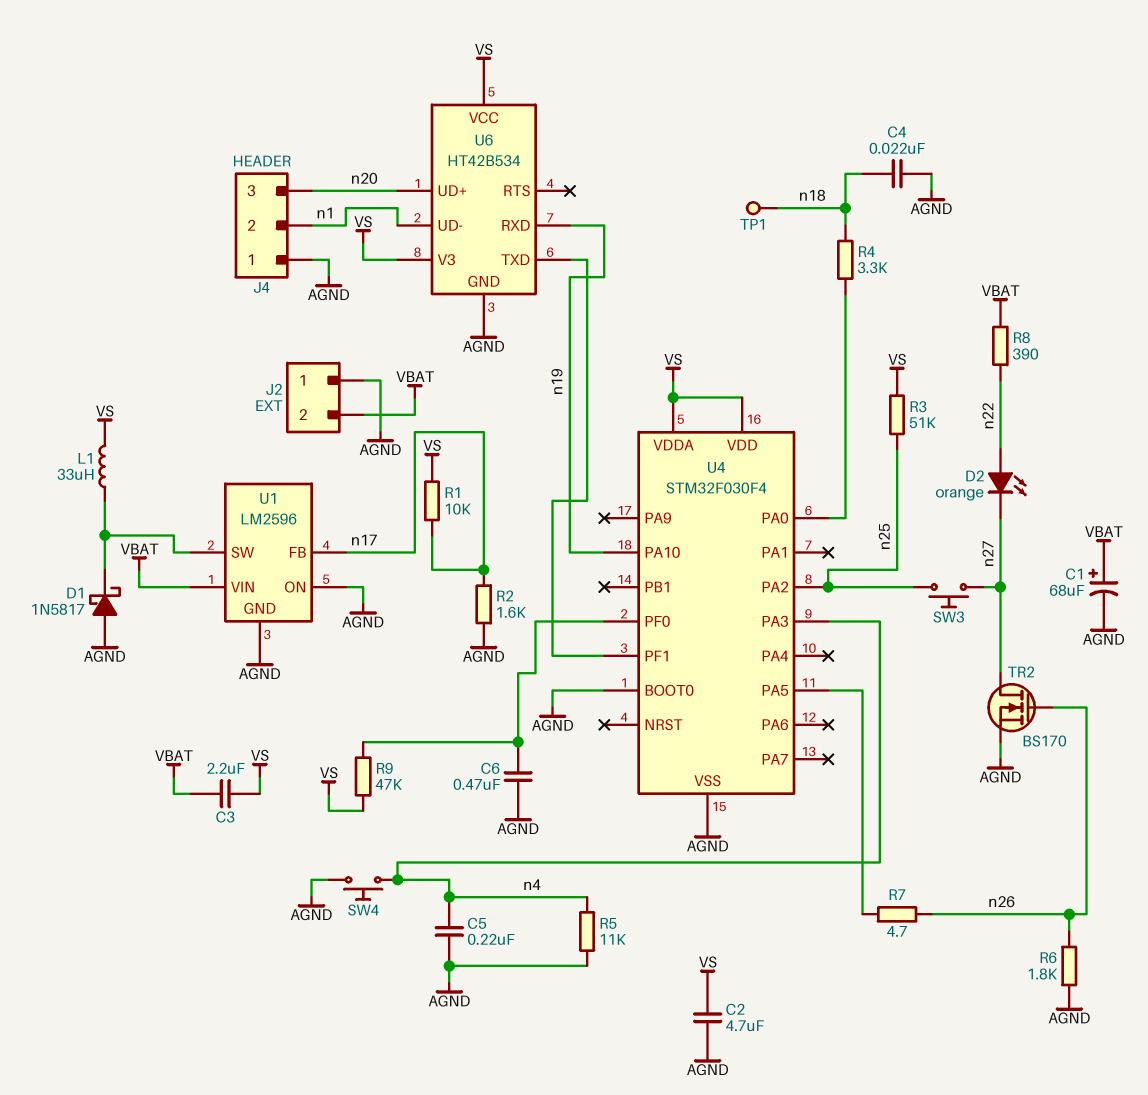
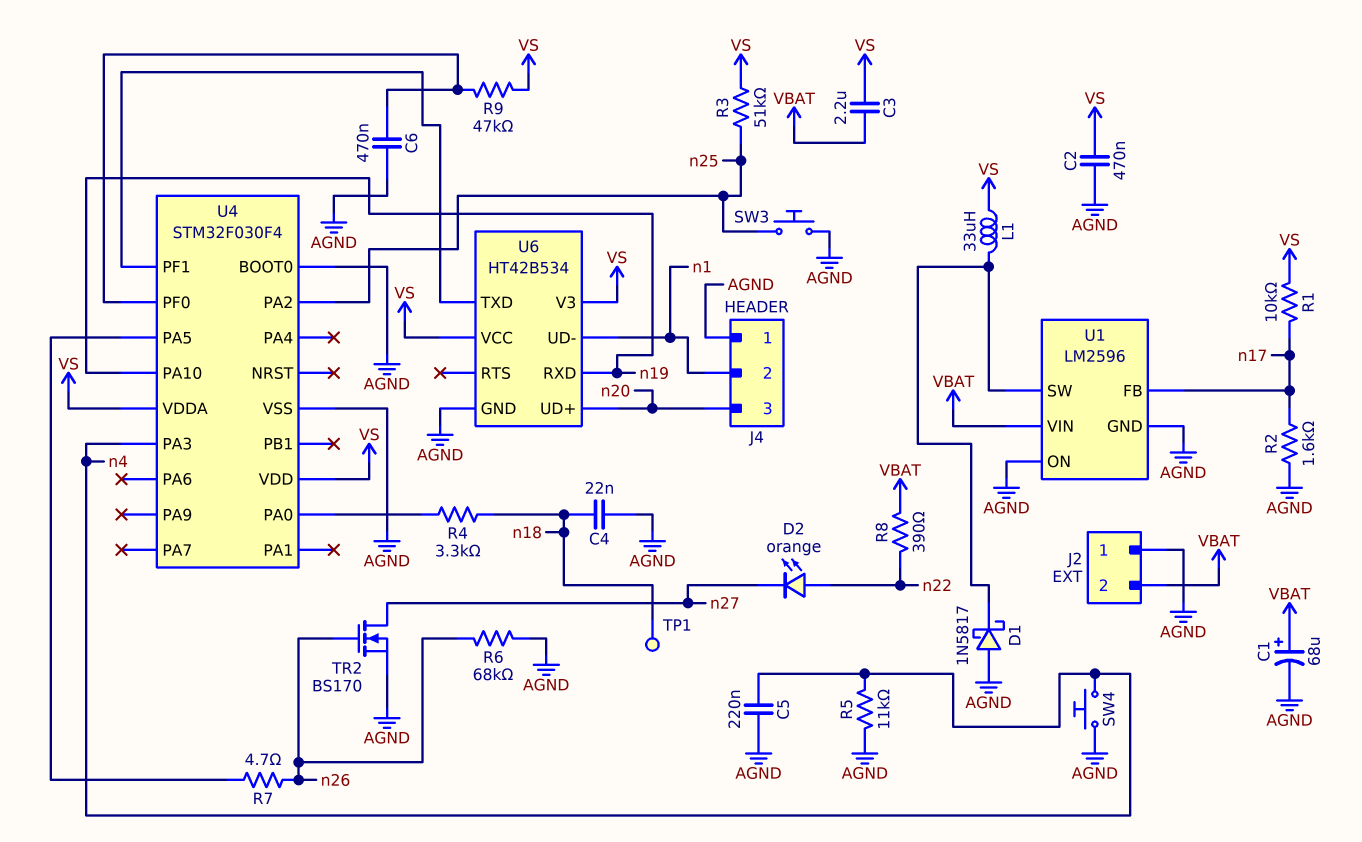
C2: 4.7uF (AGND, VS) -> 470nF (AGND, VS)
R6: 1.8k (AGND, n26) -> 68k (AGND, n26)
SW3: button (n25, n27) -> button (AGND, n25)

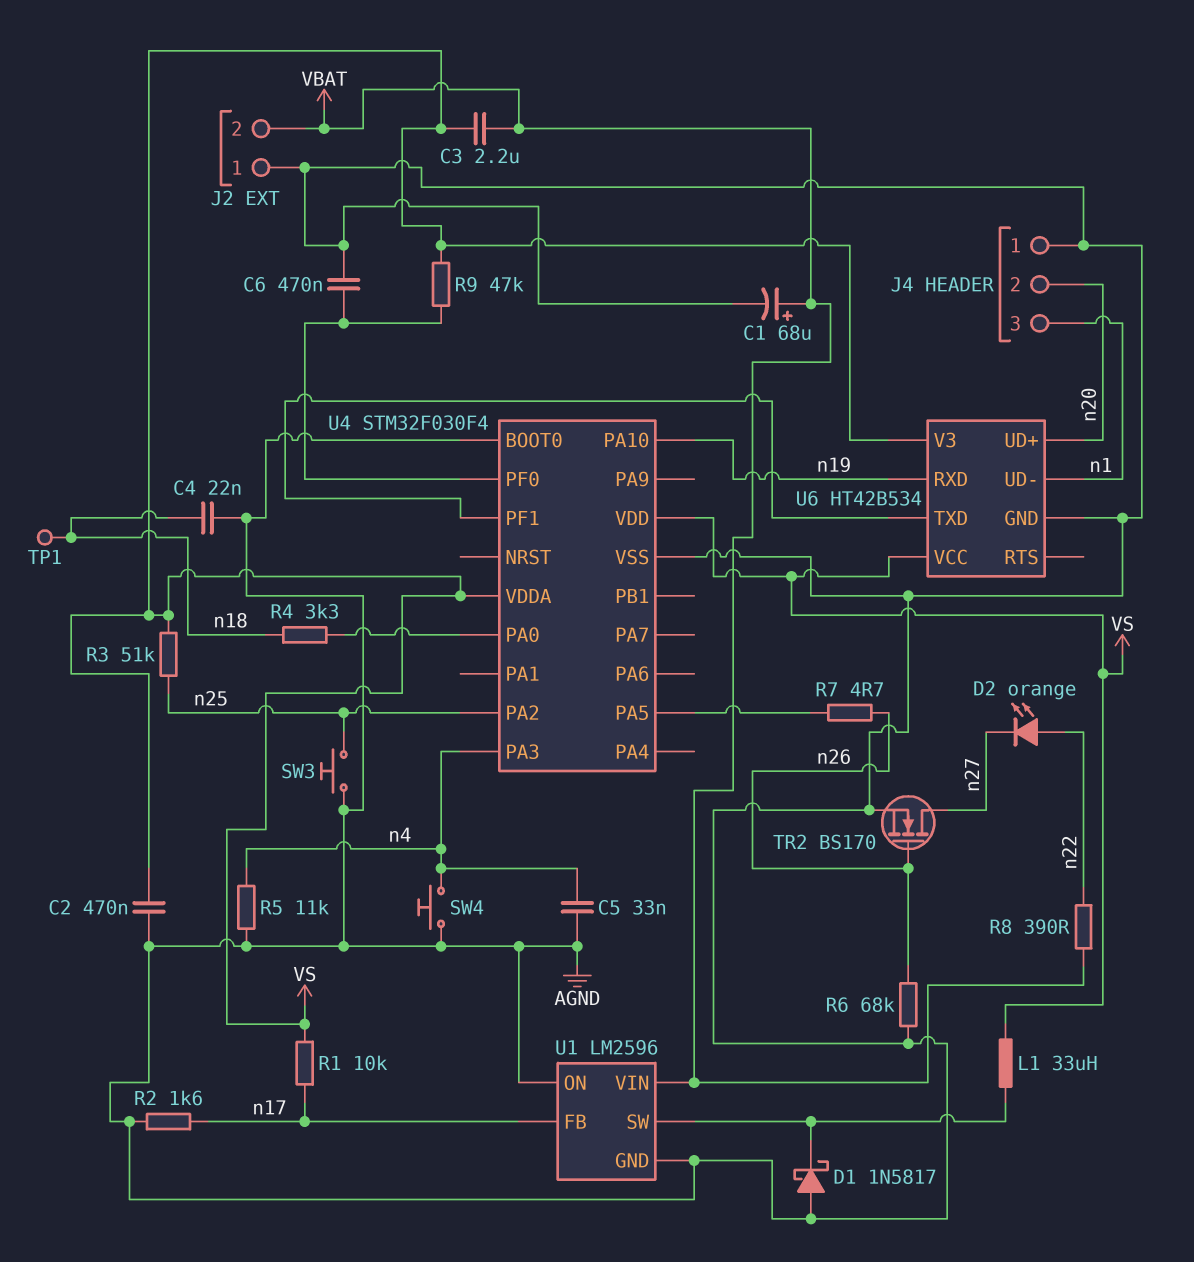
C5: 220nF (AGND, n4) -> 33nF (AGND, n4)
J4 pin 2: n1 -> n20
J4 pin 3: n20 -> n1

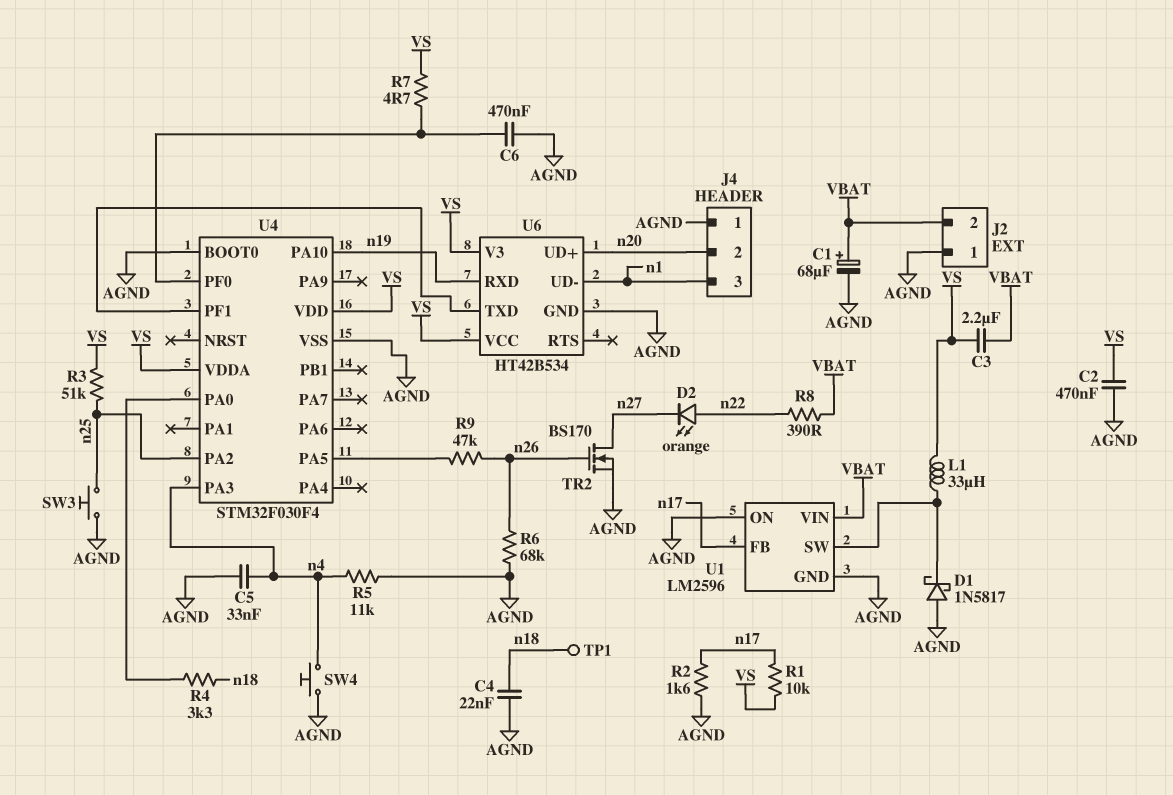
R7: 4.7 (U4/PA5, n26) -> 4.7 (U4/PF0, VS)
R9: 47k (U4/PF0, VS) -> 47k (U4/PA5, n26)

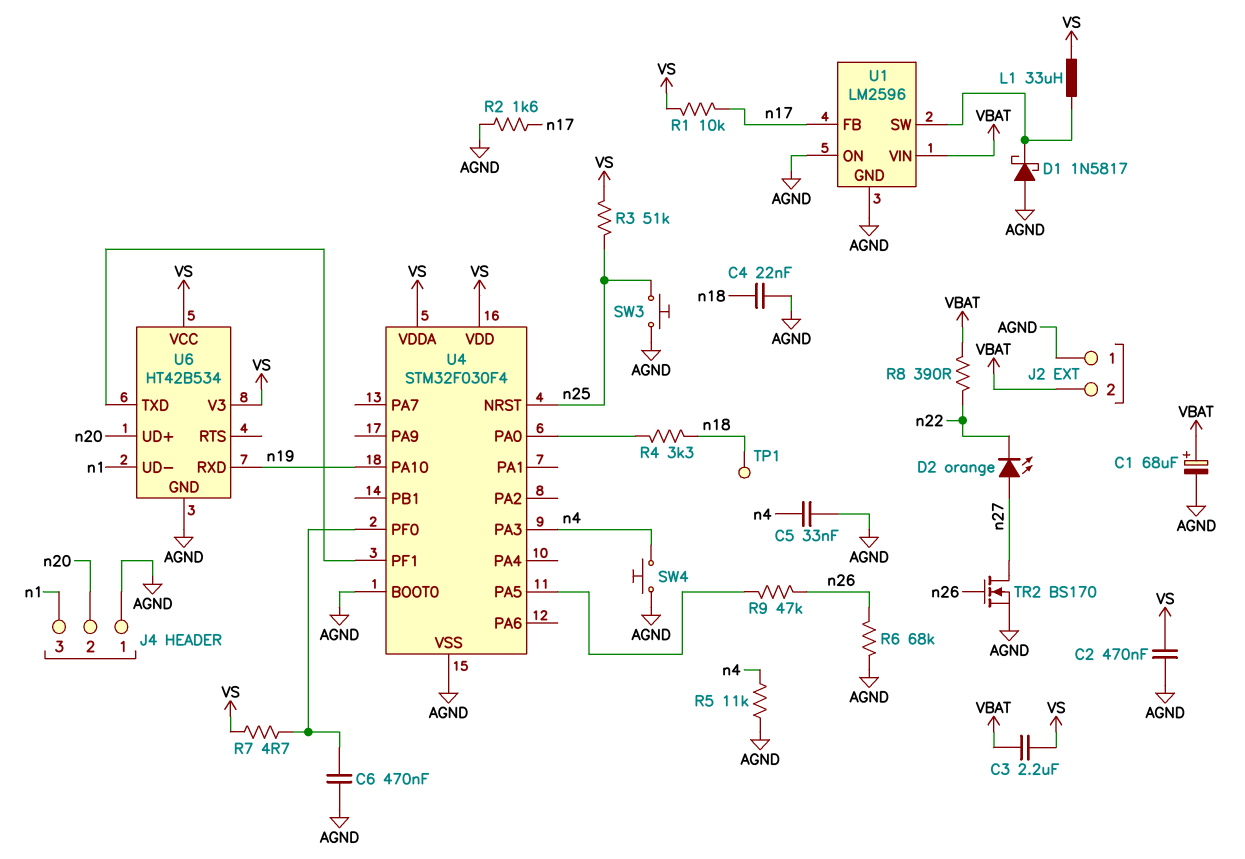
D2: LED orange (A n22, K n27) -> LED orange (A n27, K n22)
U4 pin NRST: none -> n25
U4 pin PA2: n25 -> none

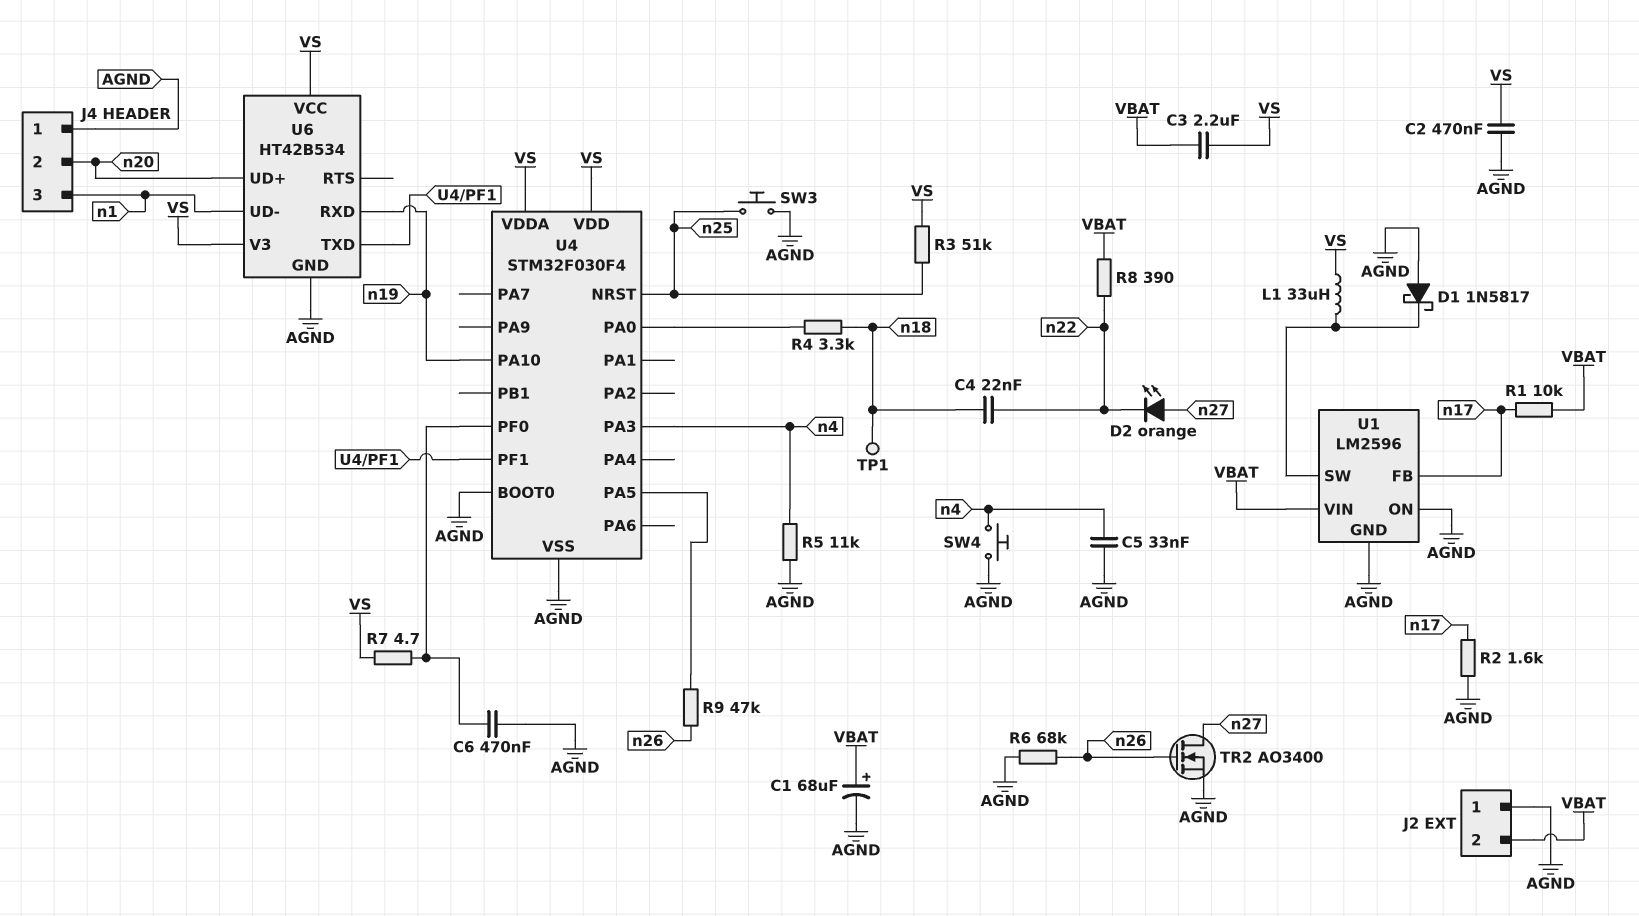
C4: 22nF (AGND, n18) -> 22nF (n18, n22)
R1: 10k (VS, n17) -> 10k (VBAT, n17)
TR2: NMOS BS170 (G n26, D n27, S AGND) -> NMOS AO3400 (G n26, D n27, S AGND)

